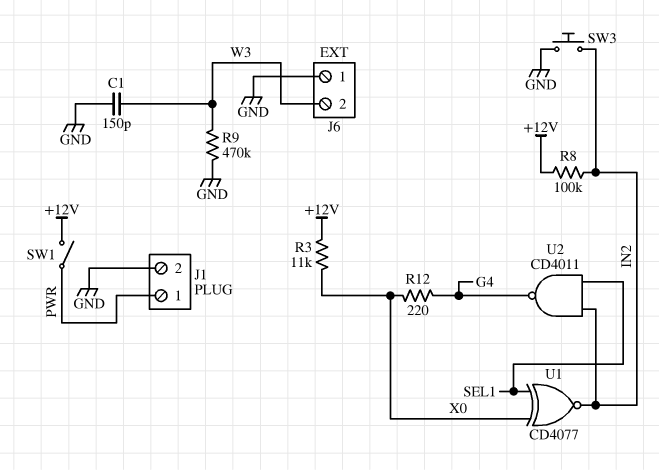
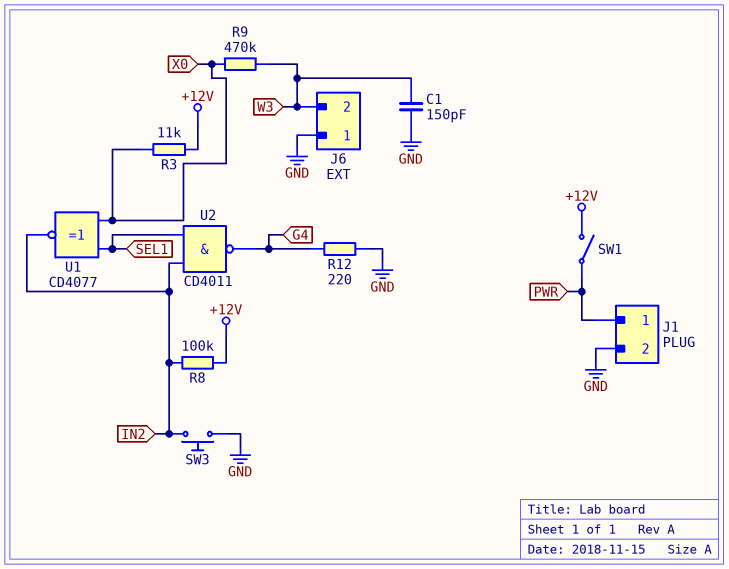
R9: 470k (GND, W3) -> 470k (W3, X0)
R12: 220 (G4, X0) -> 220 (G4, GND)

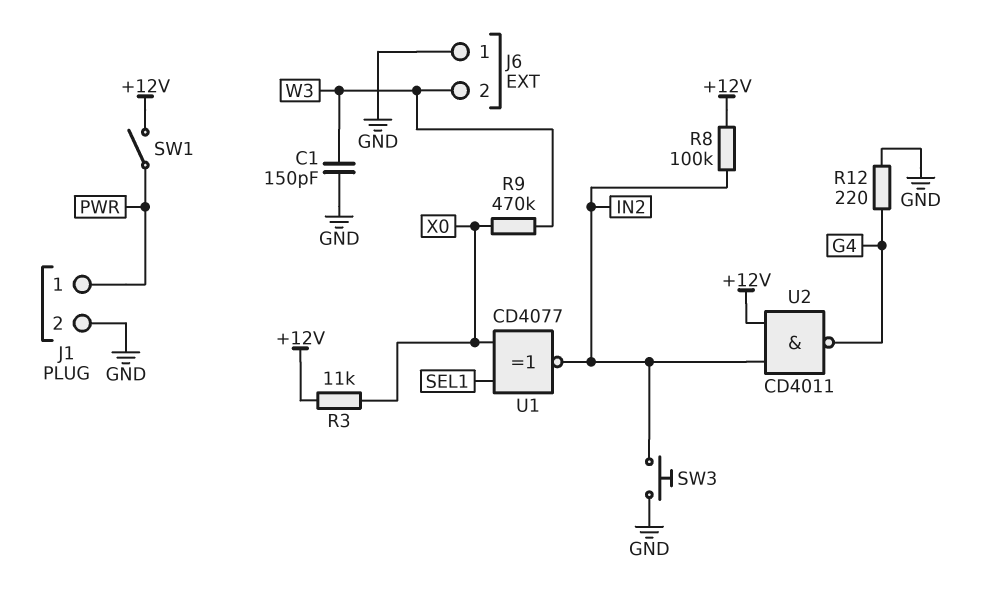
U2: NAND CD4011 (in IN2, in SEL1, out G4) -> NAND CD4011 (in +12V, in IN2, out G4)

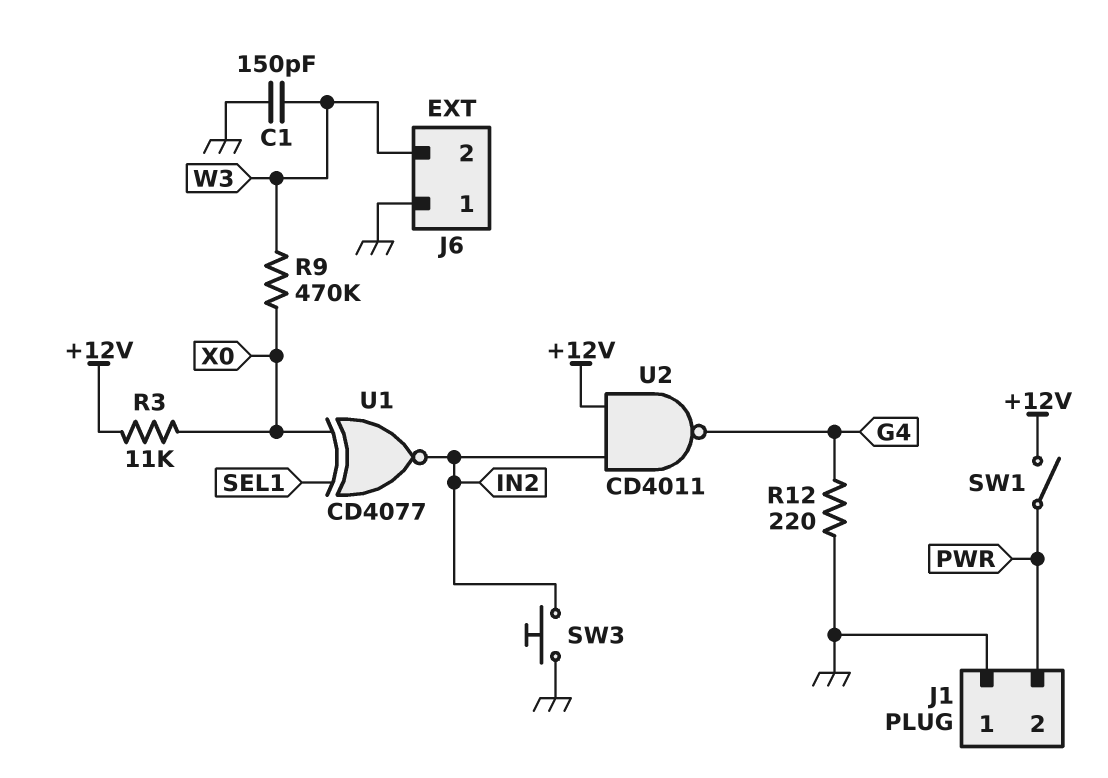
J1 pin 1: PWR -> GND
J1 pin 2: GND -> PWR
R8: 100k (+12V, IN2) -> none

